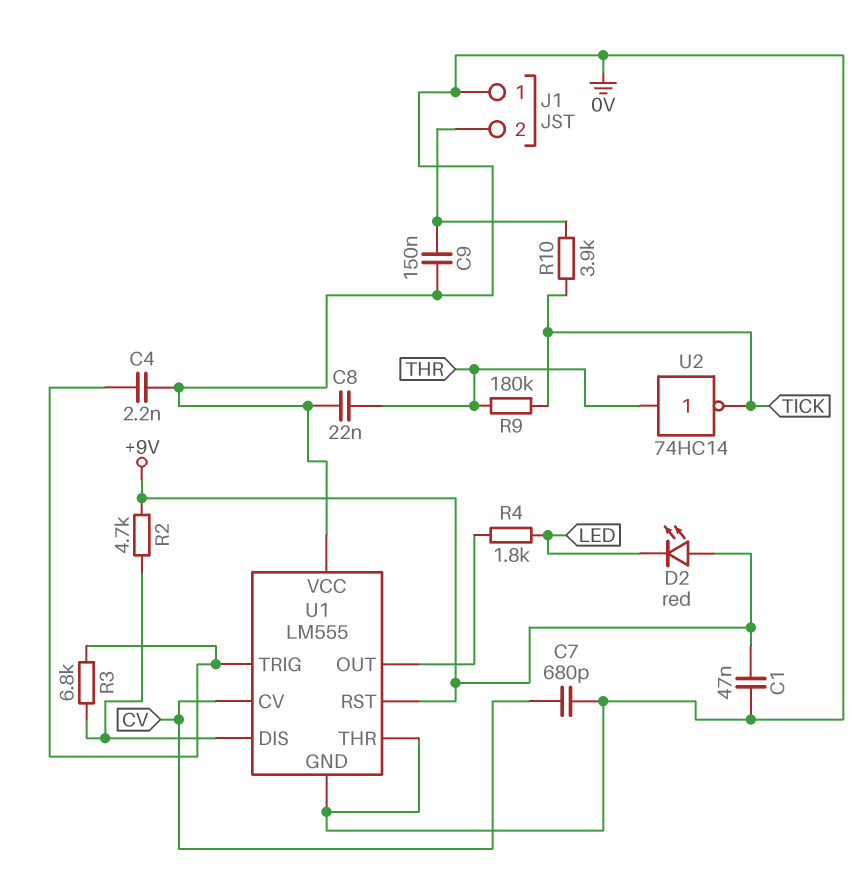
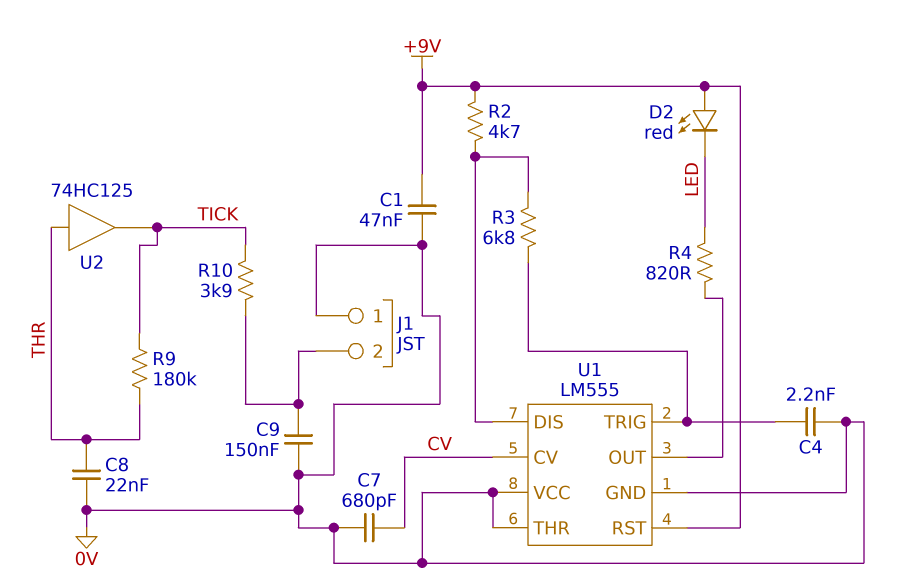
R4: 1.8k (LED, U1/OUT) -> 820 (LED, U1/OUT)
U2: NOT 74HC14 (in THR, out TICK) -> buffer 74HC125 (in THR, out TICK)

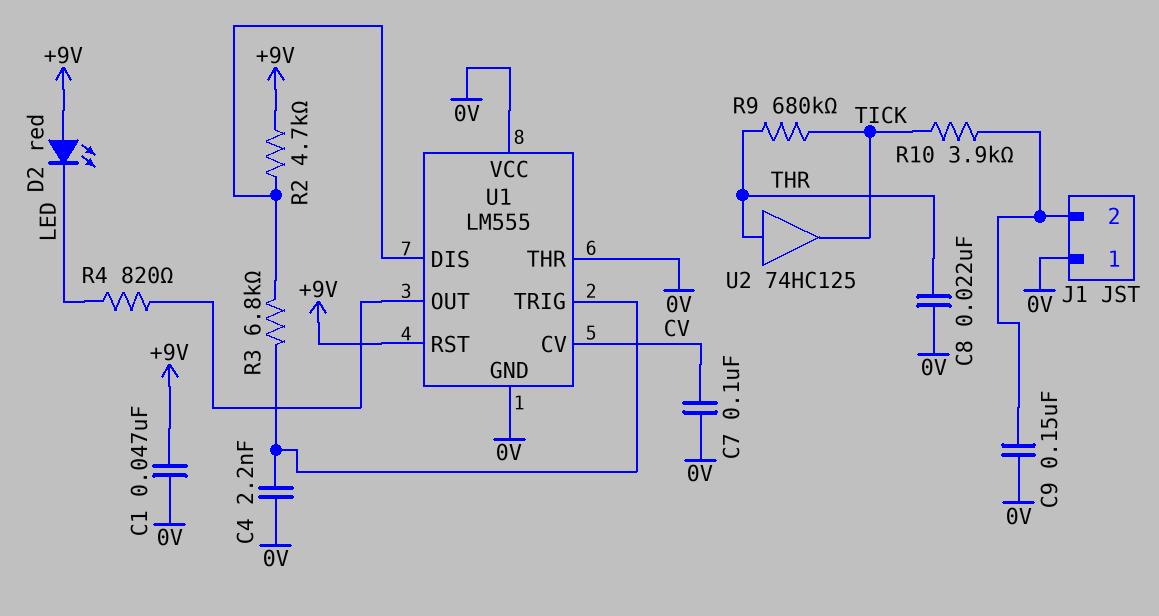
C7: 680pF (0V, CV) -> 100nF (0V, CV)
R9: 180k (THR, TICK) -> 680k (THR, TICK)

